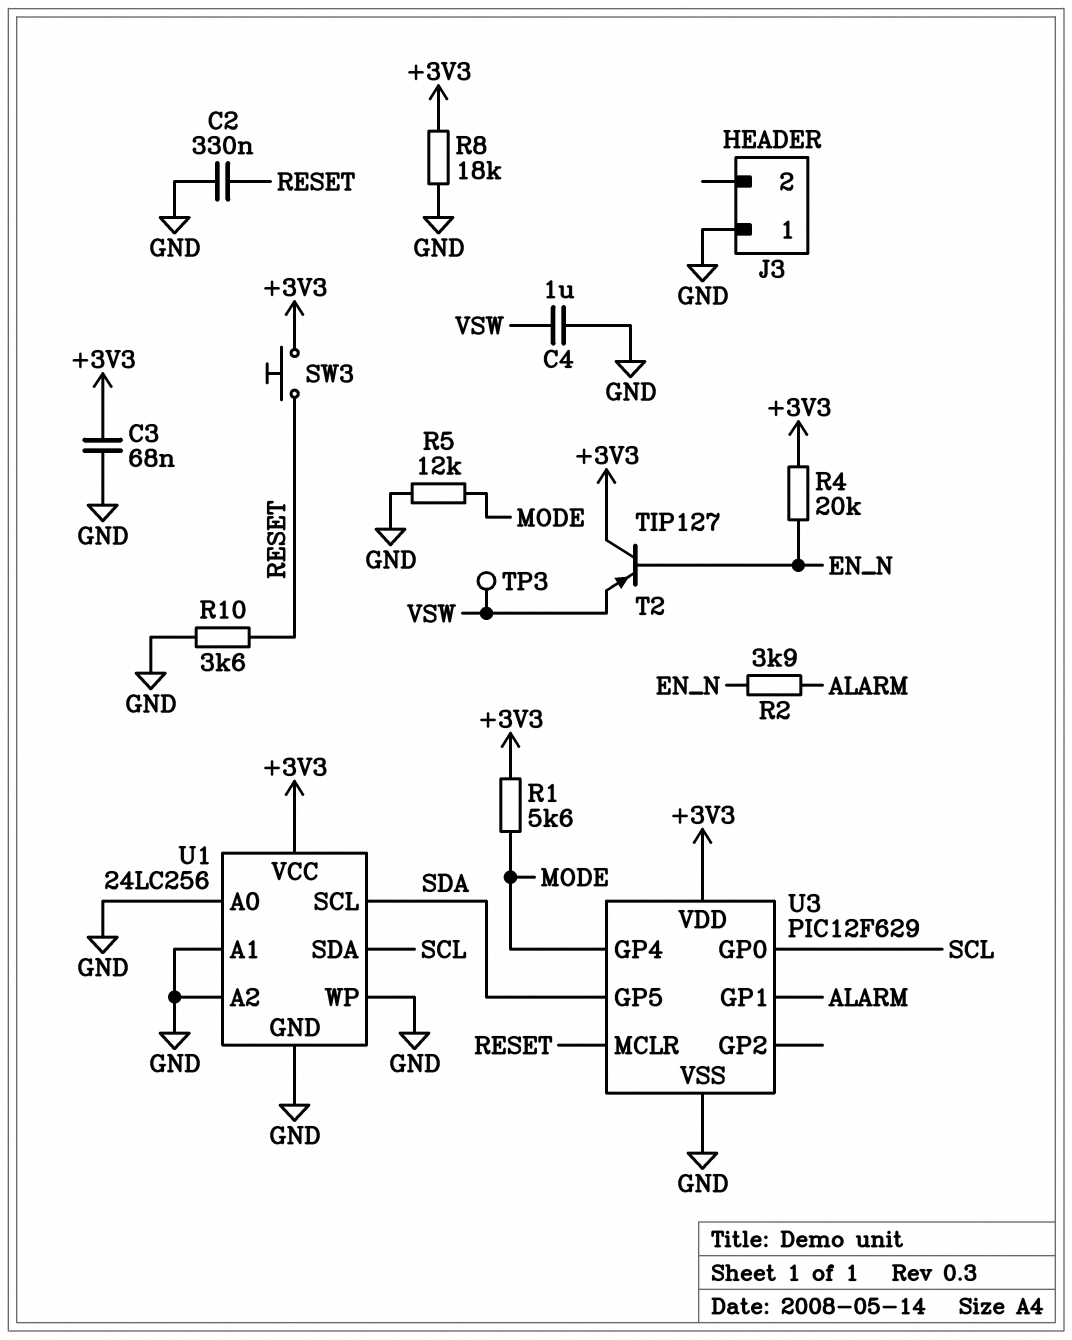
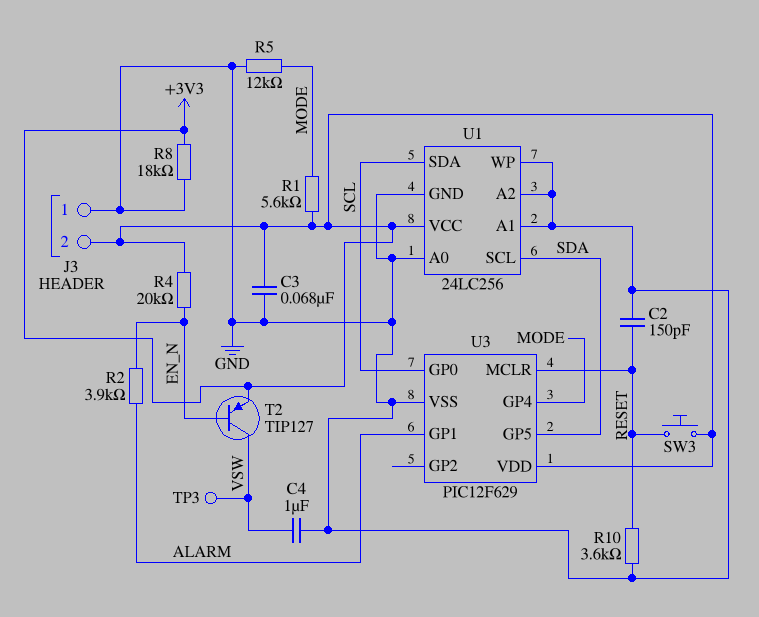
C2: 330nF (GND, RESET) -> 150pF (GND, RESET)
J3 pin 2: none -> +3V3
T2: PNP TIP127 (B EN_N, C +3V3, E VSW) -> PNP TIP127 (B EN_N, C VSW, E +3V3)

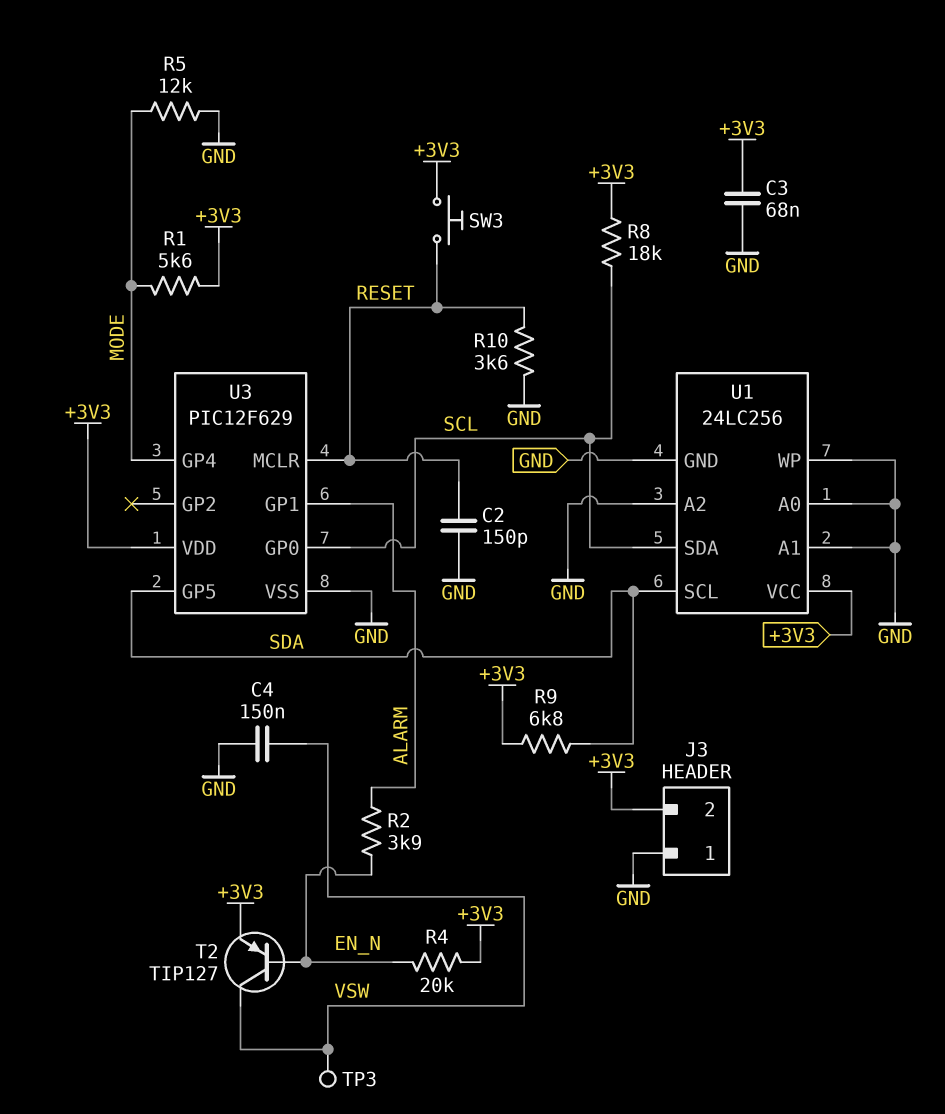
C4: 1uF (GND, VSW) -> 150nF (GND, VSW)
R8: 18k (+3V3, GND) -> 18k (+3V3, SCL)
R9: none -> 6.8k (+3V3, SDA)

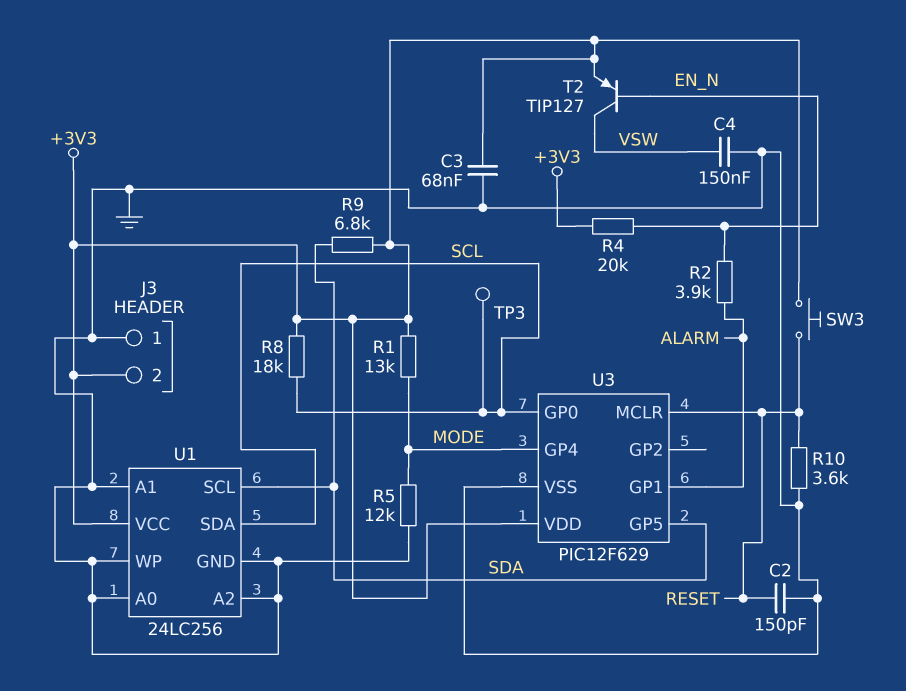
R1: 5.6k (+3V3, MODE) -> 13k (+3V3, MODE)
TP3: test point (VSW) -> test point (SCL)

